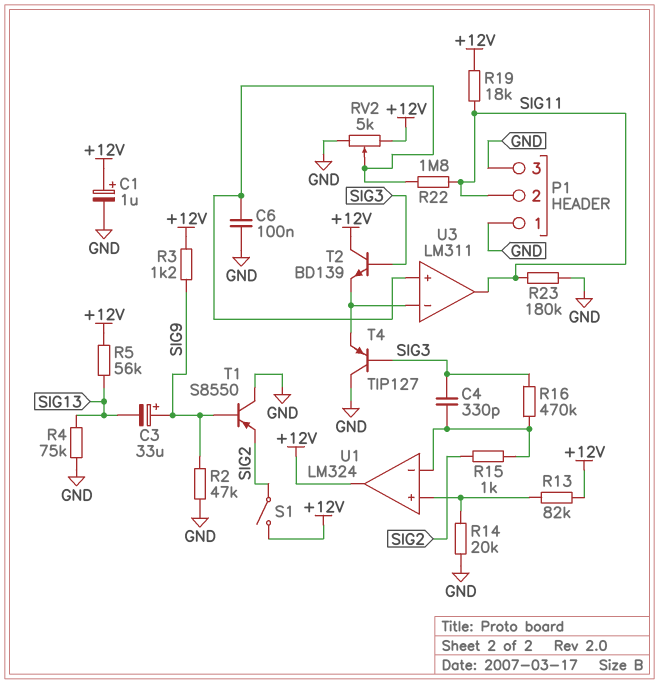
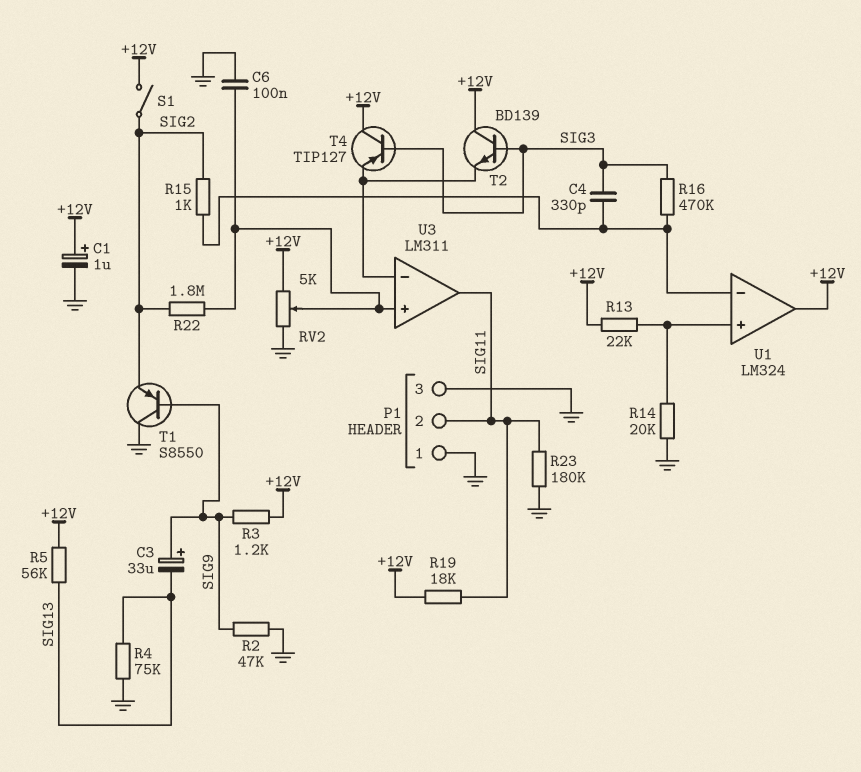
R13: 82k (+12V, U1/in+) -> 22k (+12V, U1/in+)
R22: 1.8M (SIG11, U3/in+) -> 1.8M (SIG2, U3/in+)
T4: PNP TIP127 (B SIG3, C GND, E U3/in-) -> PNP TIP127 (B SIG3, C +12V, E U3/in-)

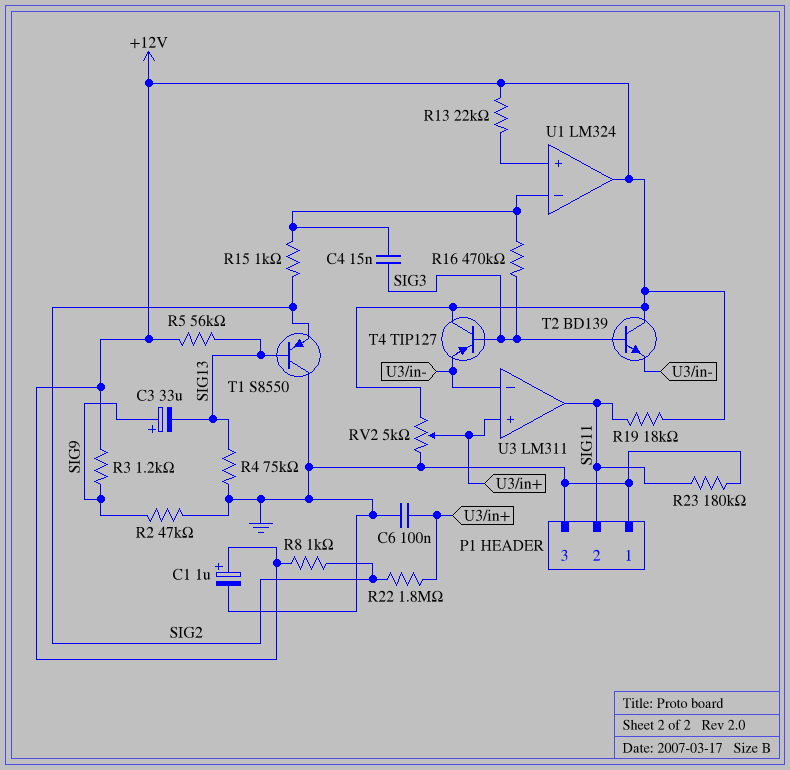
C4: 330pF (SIG3, U1/in-) -> 15nF (SIG3, U1/in-)
R8: none -> 1k (+12V, SIG2)
R14: 20k (GND, U1/in+) -> none
S1: switch (+12V, SIG2) -> none
T1: PNP S8550 (B SIG9, C GND, E SIG2) -> PNP S8550 (B SIG13, C GND, E SIG2)

